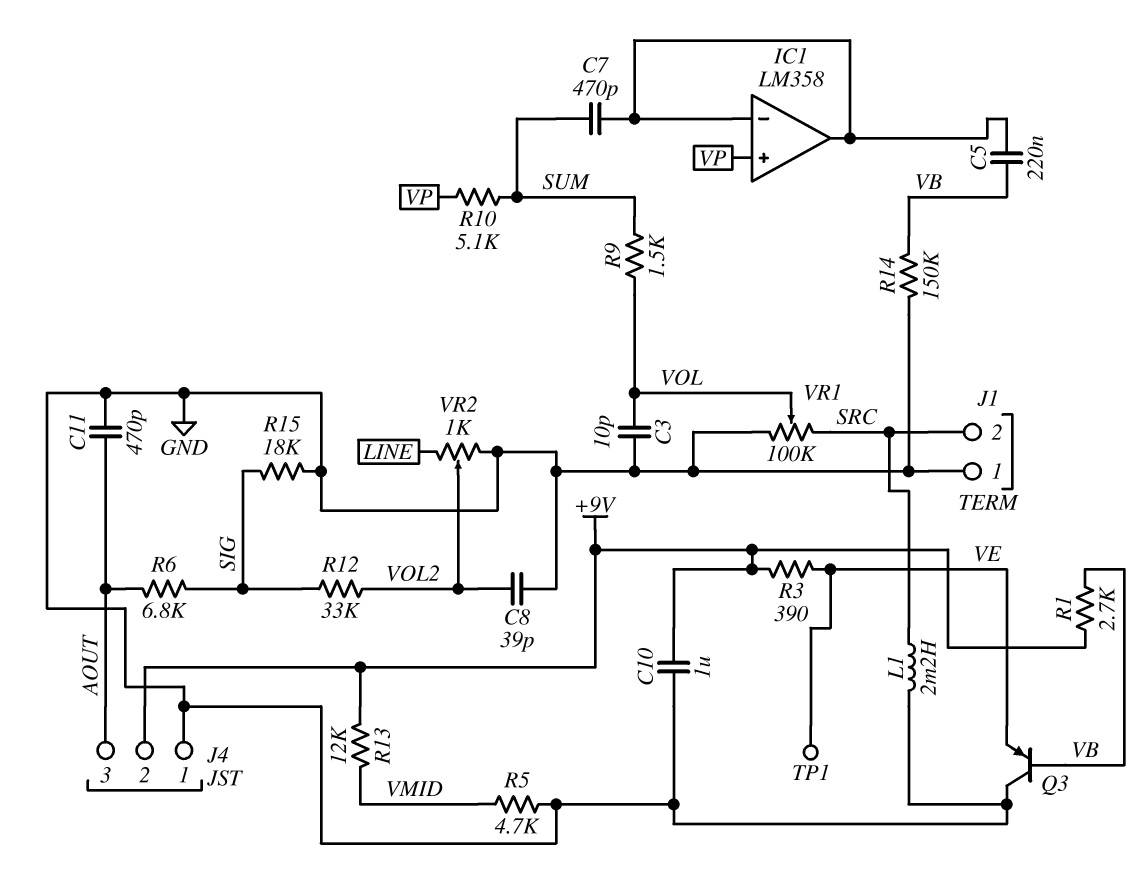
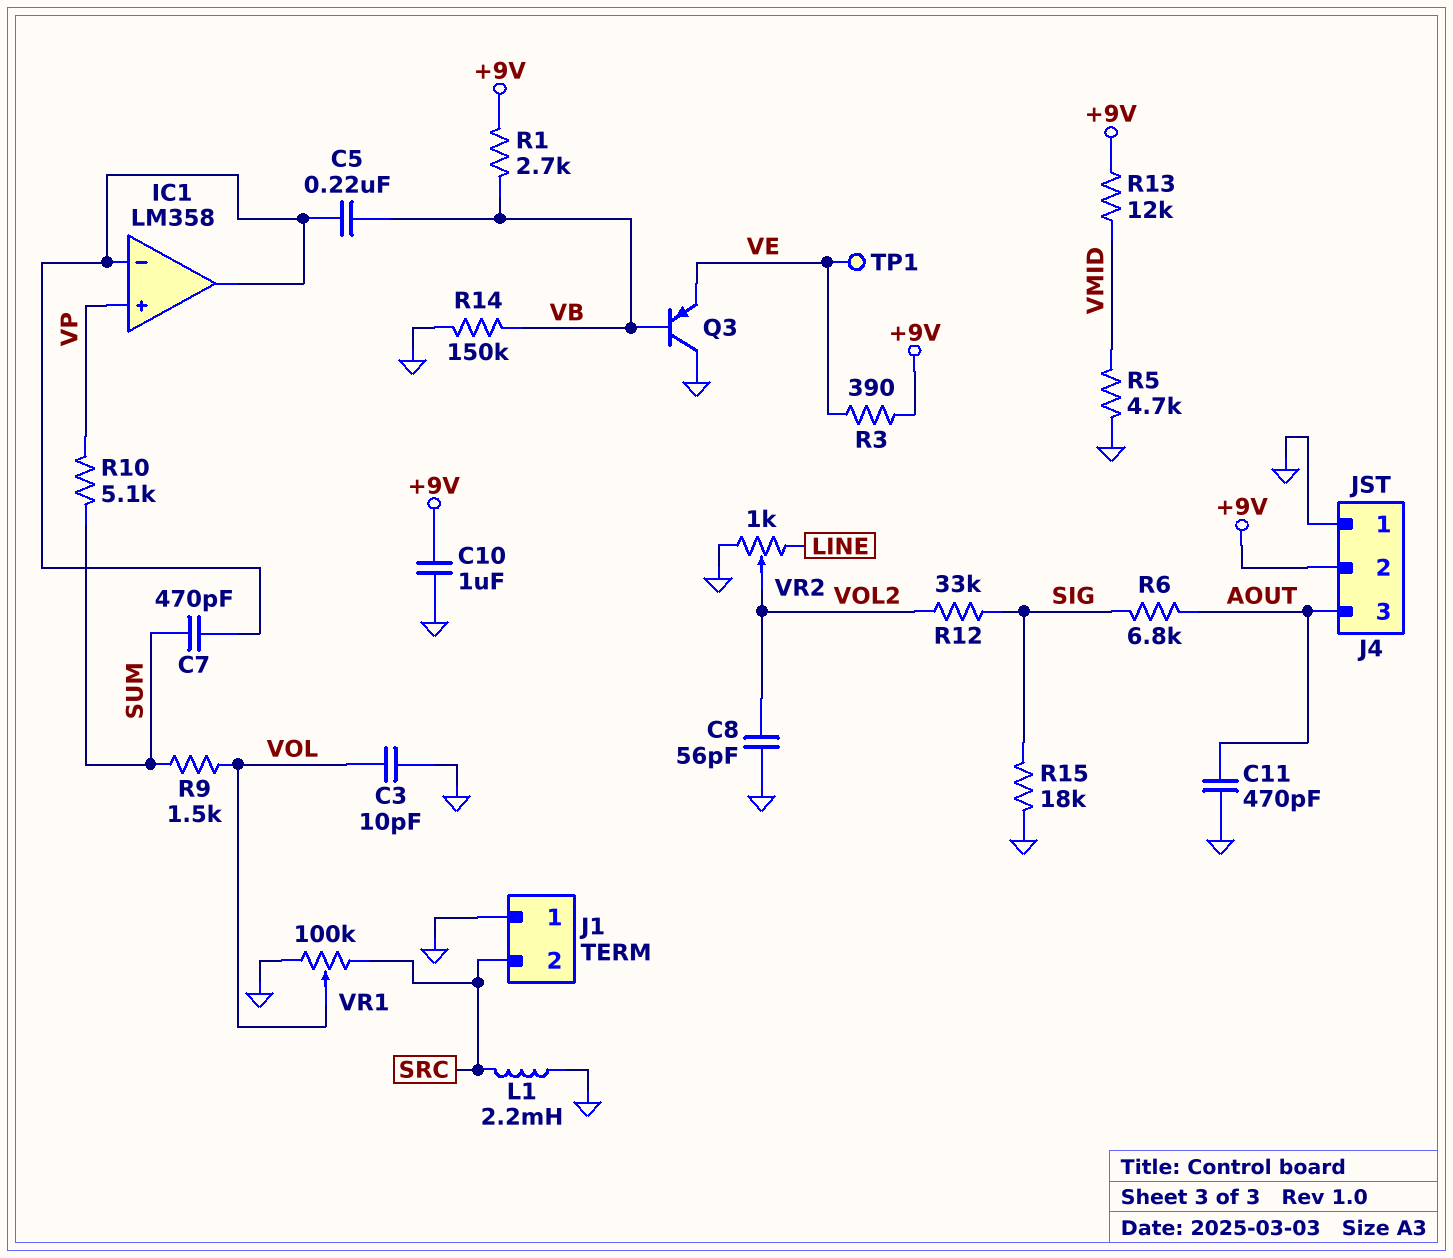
C8: 39pF (GND, VOL2) -> 56pF (GND, VOL2)

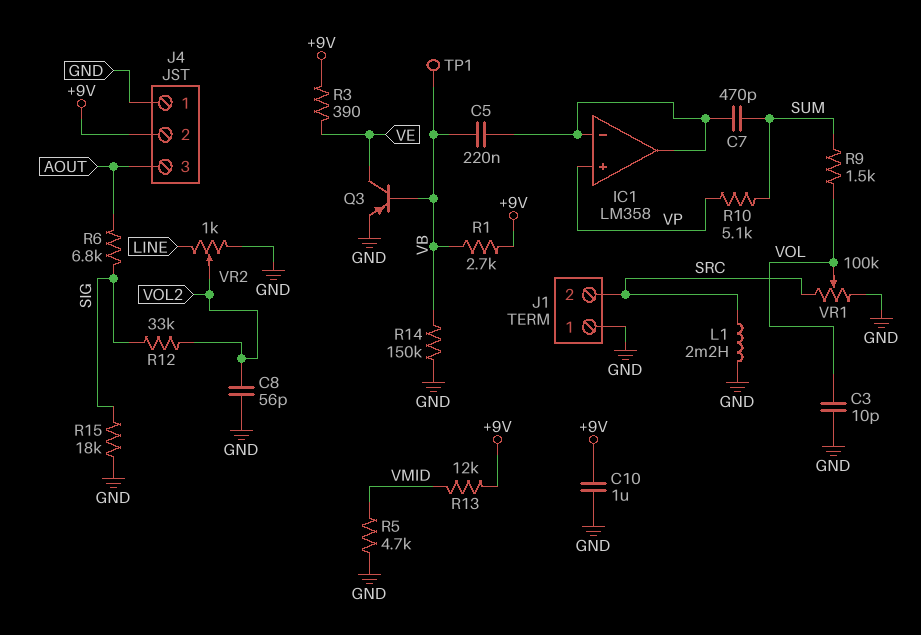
C11: 470pF (AOUT, GND) -> none
Q3: PNP (B VB, C GND, E VE) -> PNP (B VB, C VE, E GND)
TP1: test point (VE) -> test point (VB)

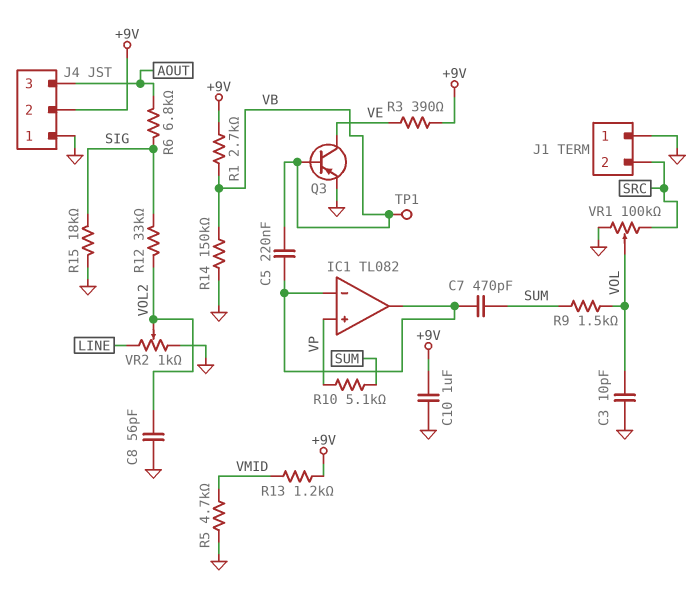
IC1: LM358 -> TL082
L1: 2.2mH (GND, SRC) -> none
R13: 12k (+9V, VMID) -> 1.2k (+9V, VMID)

